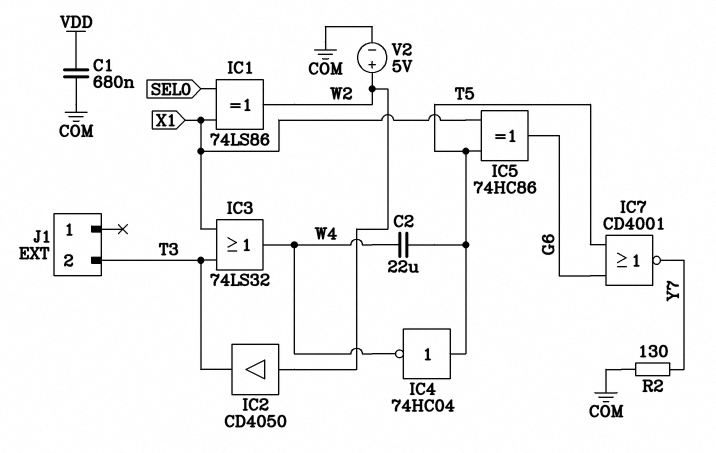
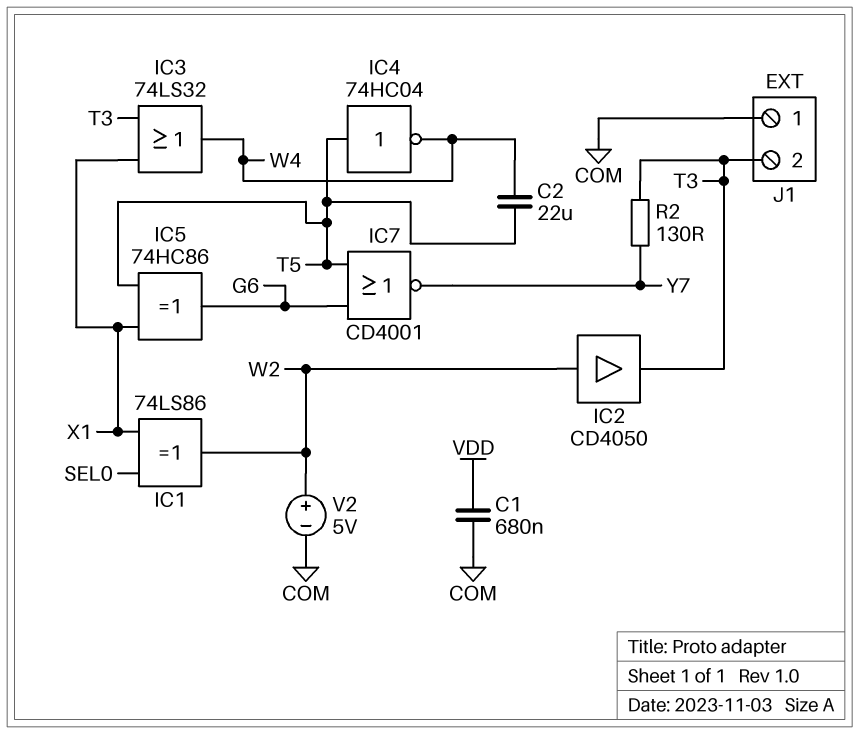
J1 pin 1: none -> COM
R2: 130 (COM, Y7) -> 130 (T3, Y7)

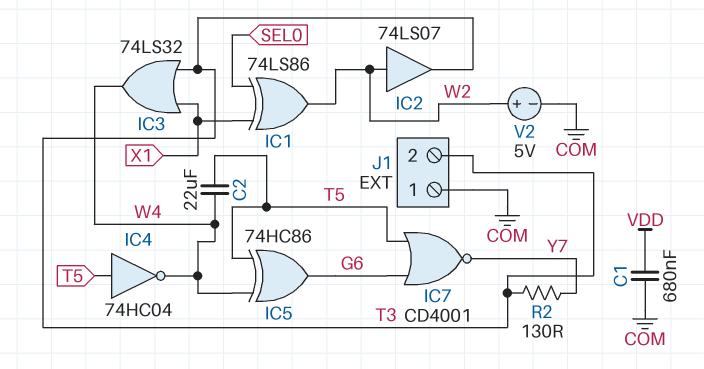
IC2: buffer CD4050 (in W2, out T3) -> buffer 74LS07 (in W2, out T3)
IC5: XOR 74HC86 (in T5, in X1, out G6) -> XOR 74HC86 (in T5, in W4, out G6)

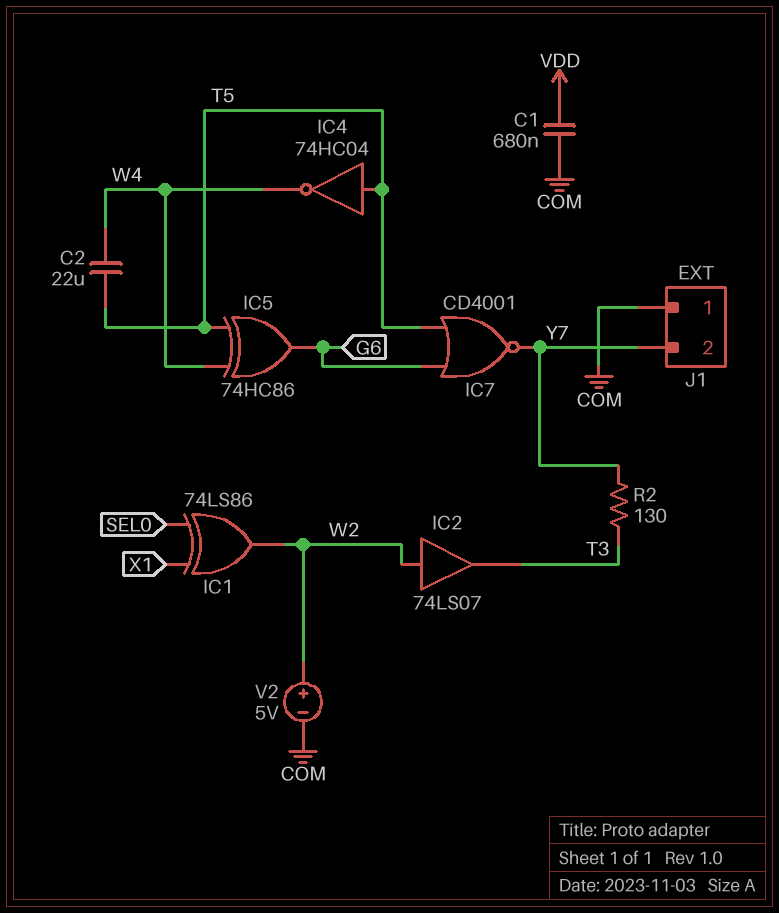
IC3: OR 74LS32 (in T3, in X1, out W4) -> none
J1 pin 2: T3 -> Y7

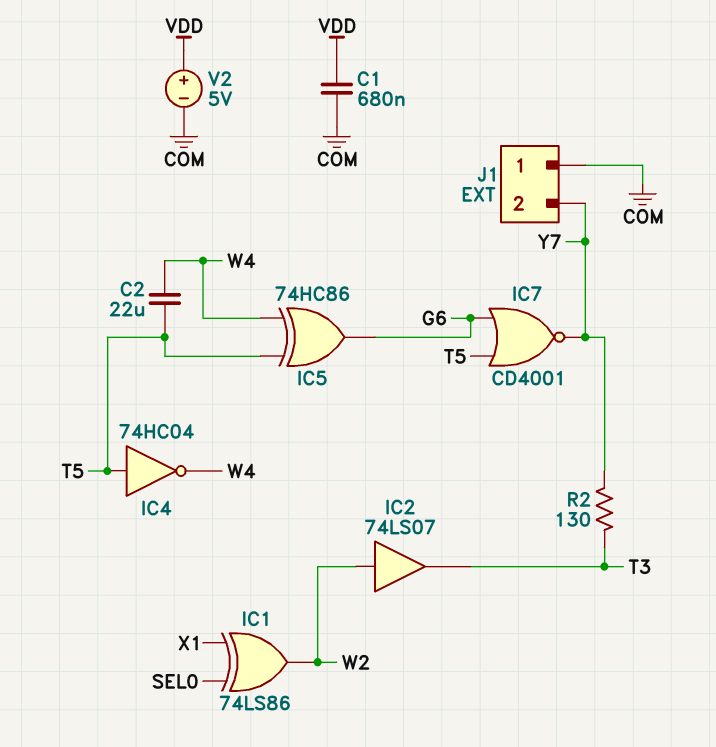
V2: 5V (plus W2, minus COM) -> 5V (plus VDD, minus COM)

